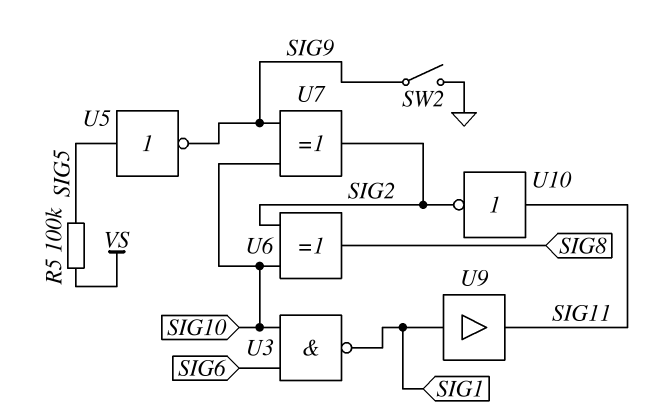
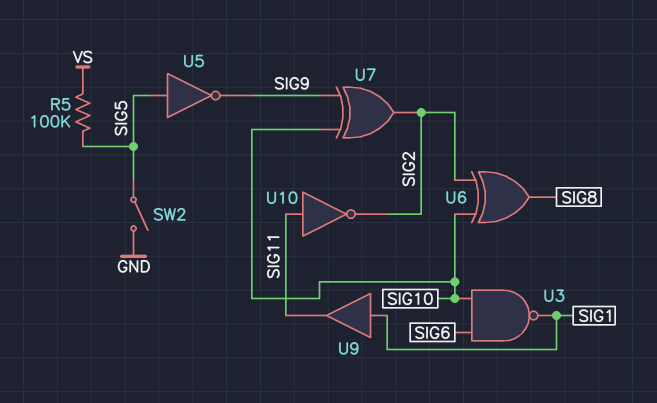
SW2: switch (GND, SIG9) -> switch (GND, SIG5)

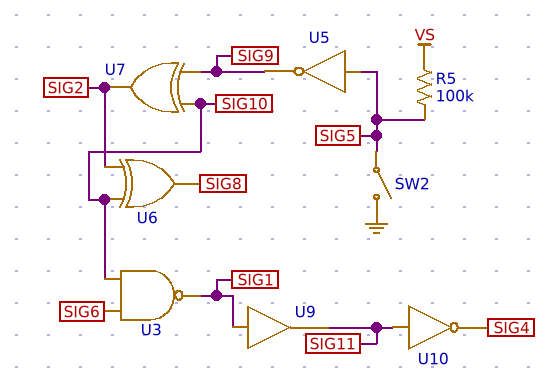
U10: NOT (in SIG11, out SIG2) -> NOT (in SIG11, out SIG4)

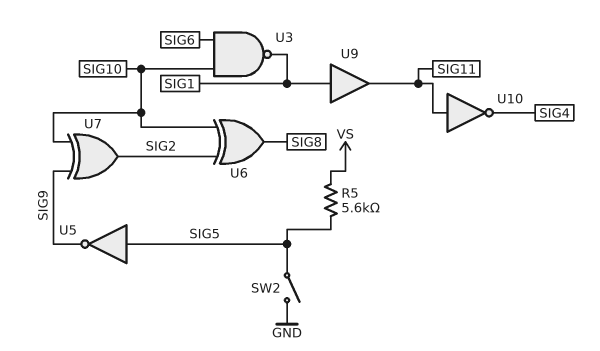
R5: 100k (SIG5, VS) -> 5.6k (SIG5, VS)

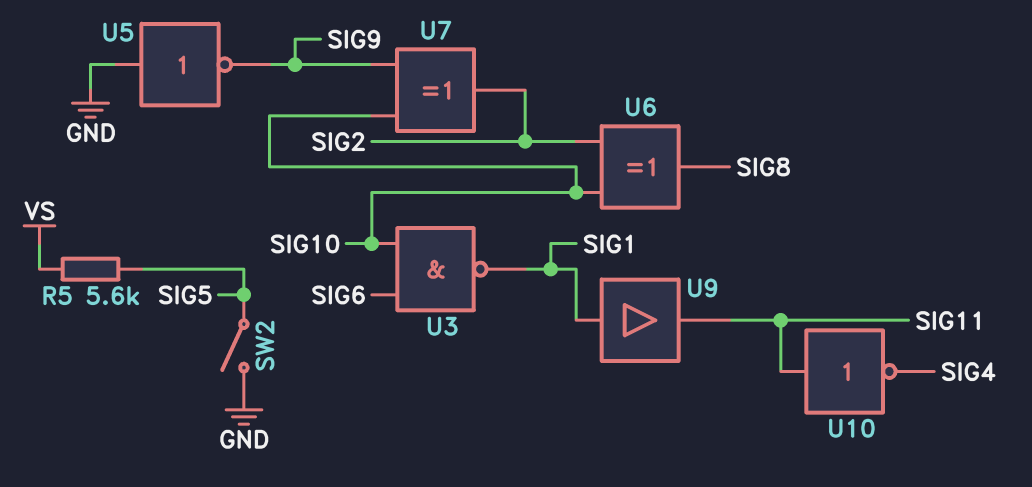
U5: NOT (in SIG5, out SIG9) -> NOT (in GND, out SIG9)

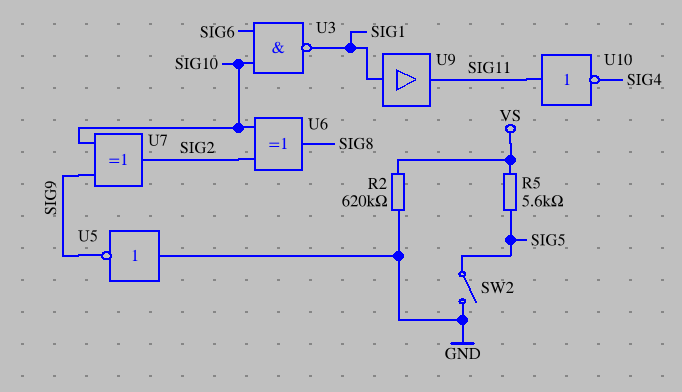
R2: none -> 620k (GND, VS)

